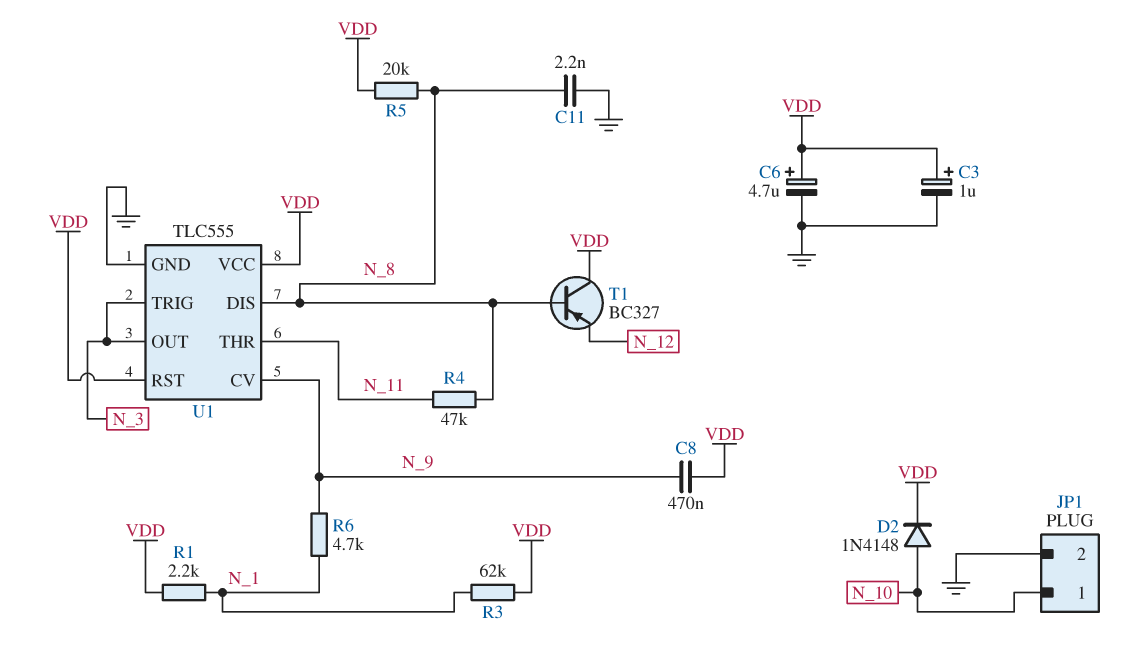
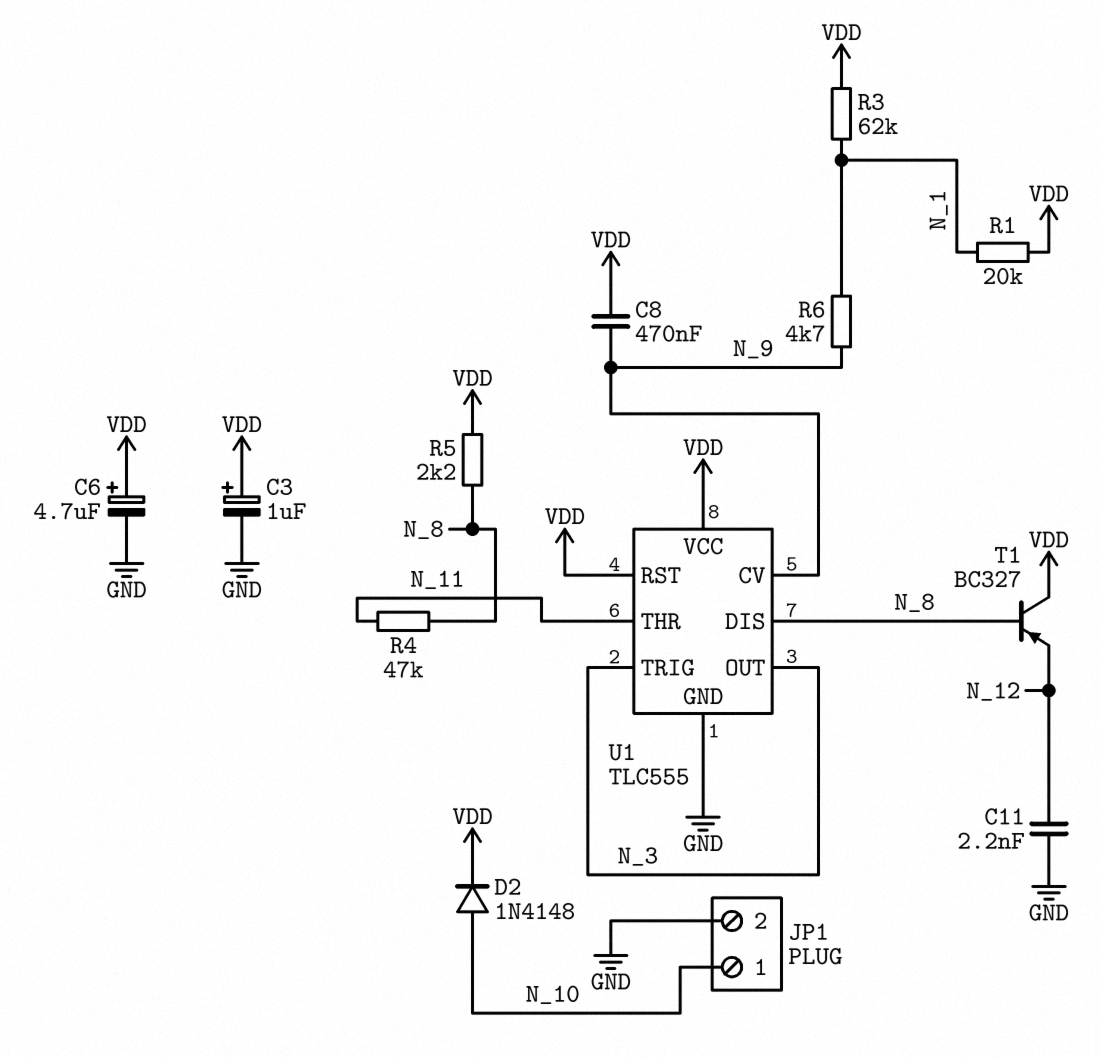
C11: 2.2nF (GND, N_8) -> 2.2nF (GND, N_12)
R1: 2.2k (N_1, VDD) -> 20k (N_1, VDD)
R5: 20k (N_8, VDD) -> 2.2k (N_8, VDD)

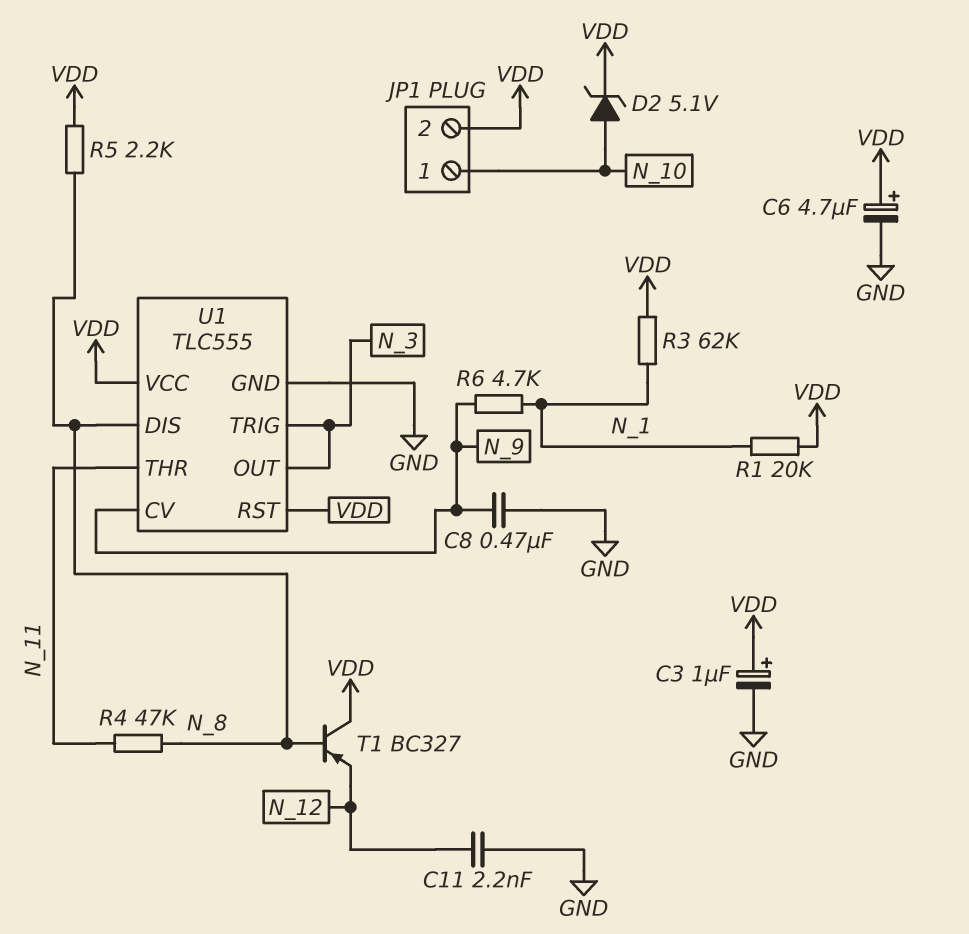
C8: 470nF (N_9, VDD) -> 470nF (GND, N_9)
D2: diode 1N4148 (A N_10, K VDD) -> zener 5.1V (A N_10, K VDD)
JP1 pin 2: GND -> VDD

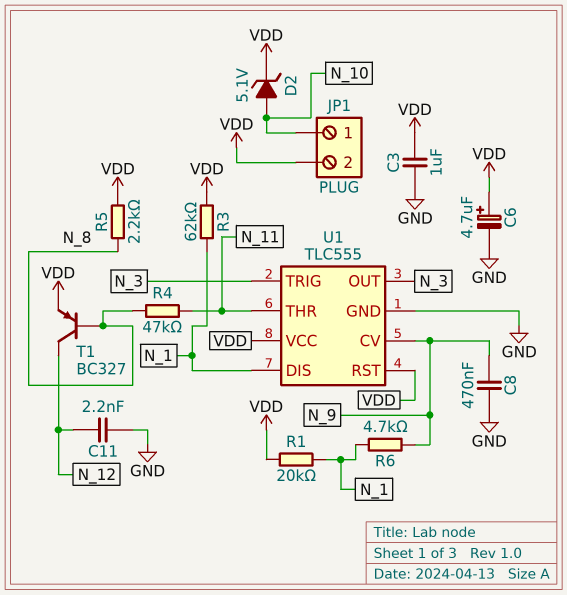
C3: 1uF (plus VDD, minus GND) -> 1uF (GND, VDD)
T1: PNP BC327 (B N_8, C VDD, E N_12) -> PNP BC327 (B N_8, C N_12, E VDD)
U1 pin DIS: N_8 -> N_1

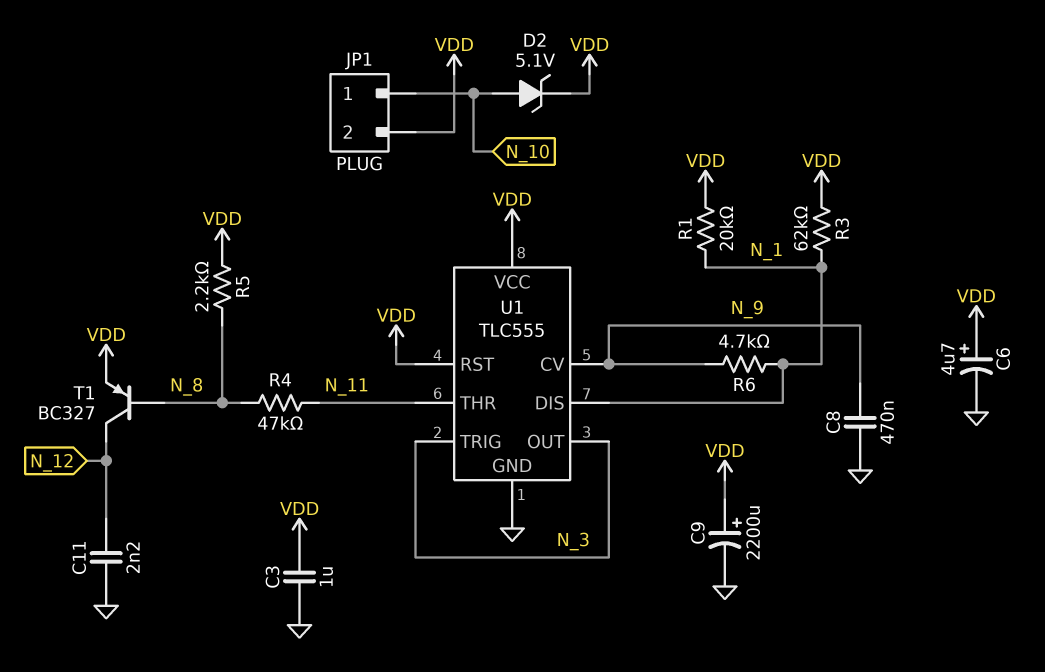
C9: none -> 2200uF (plus VDD, minus GND)

